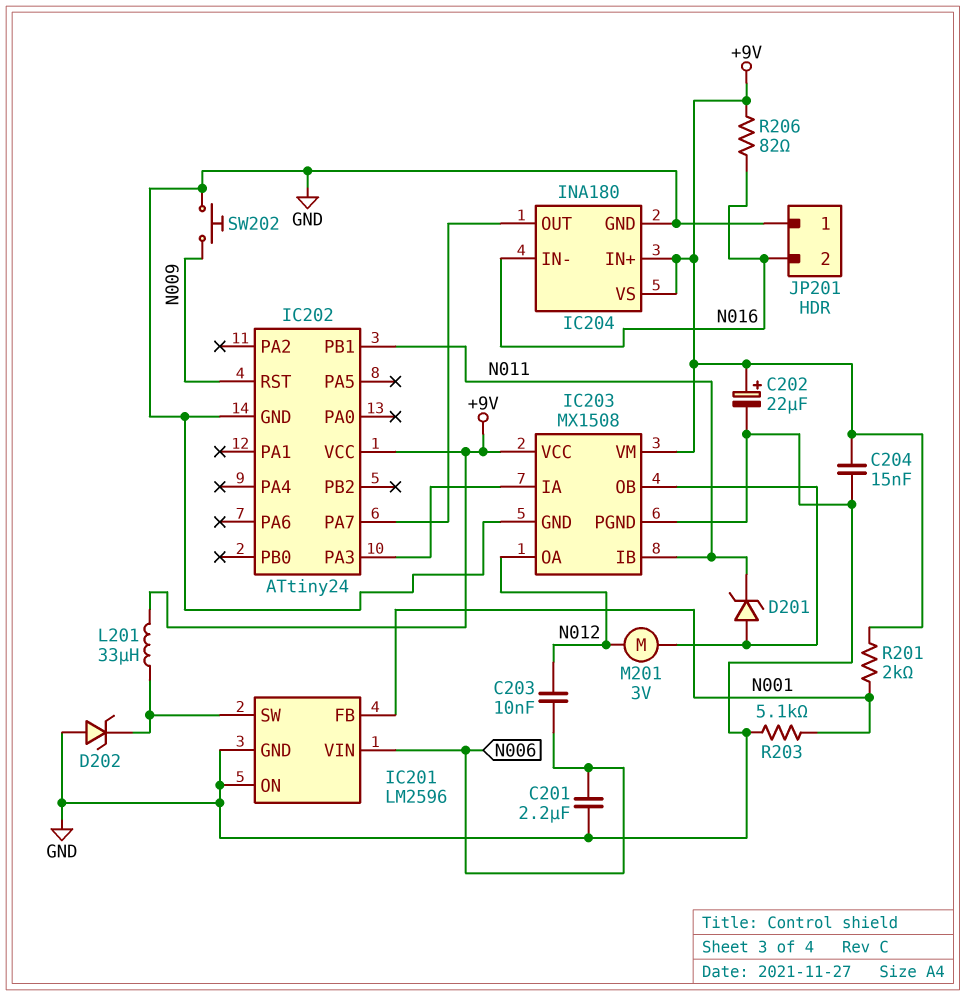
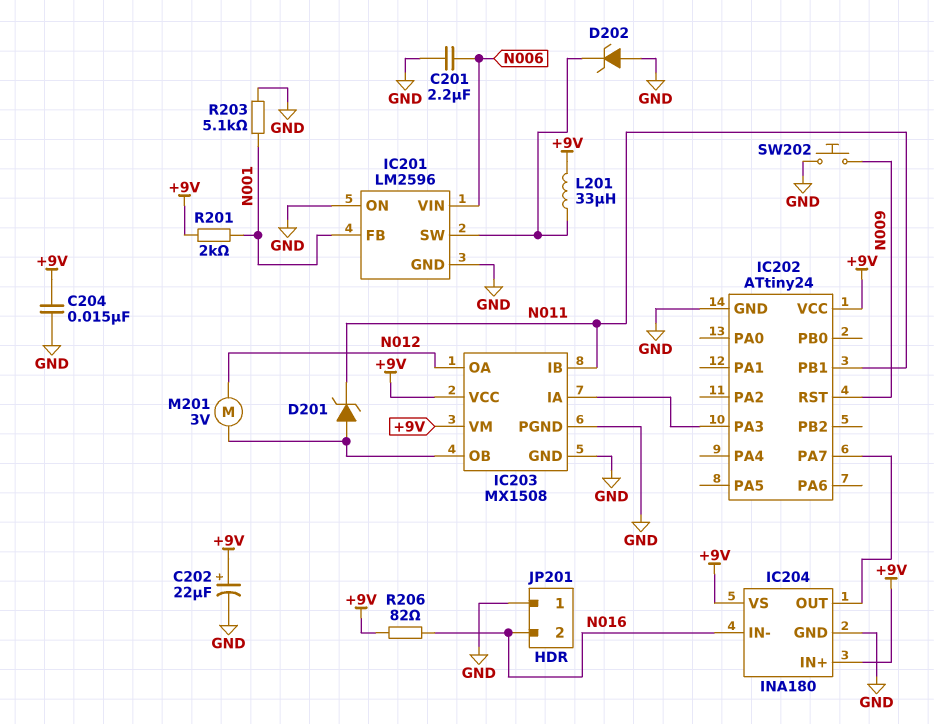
C203: 10nF (N006, N012) -> none

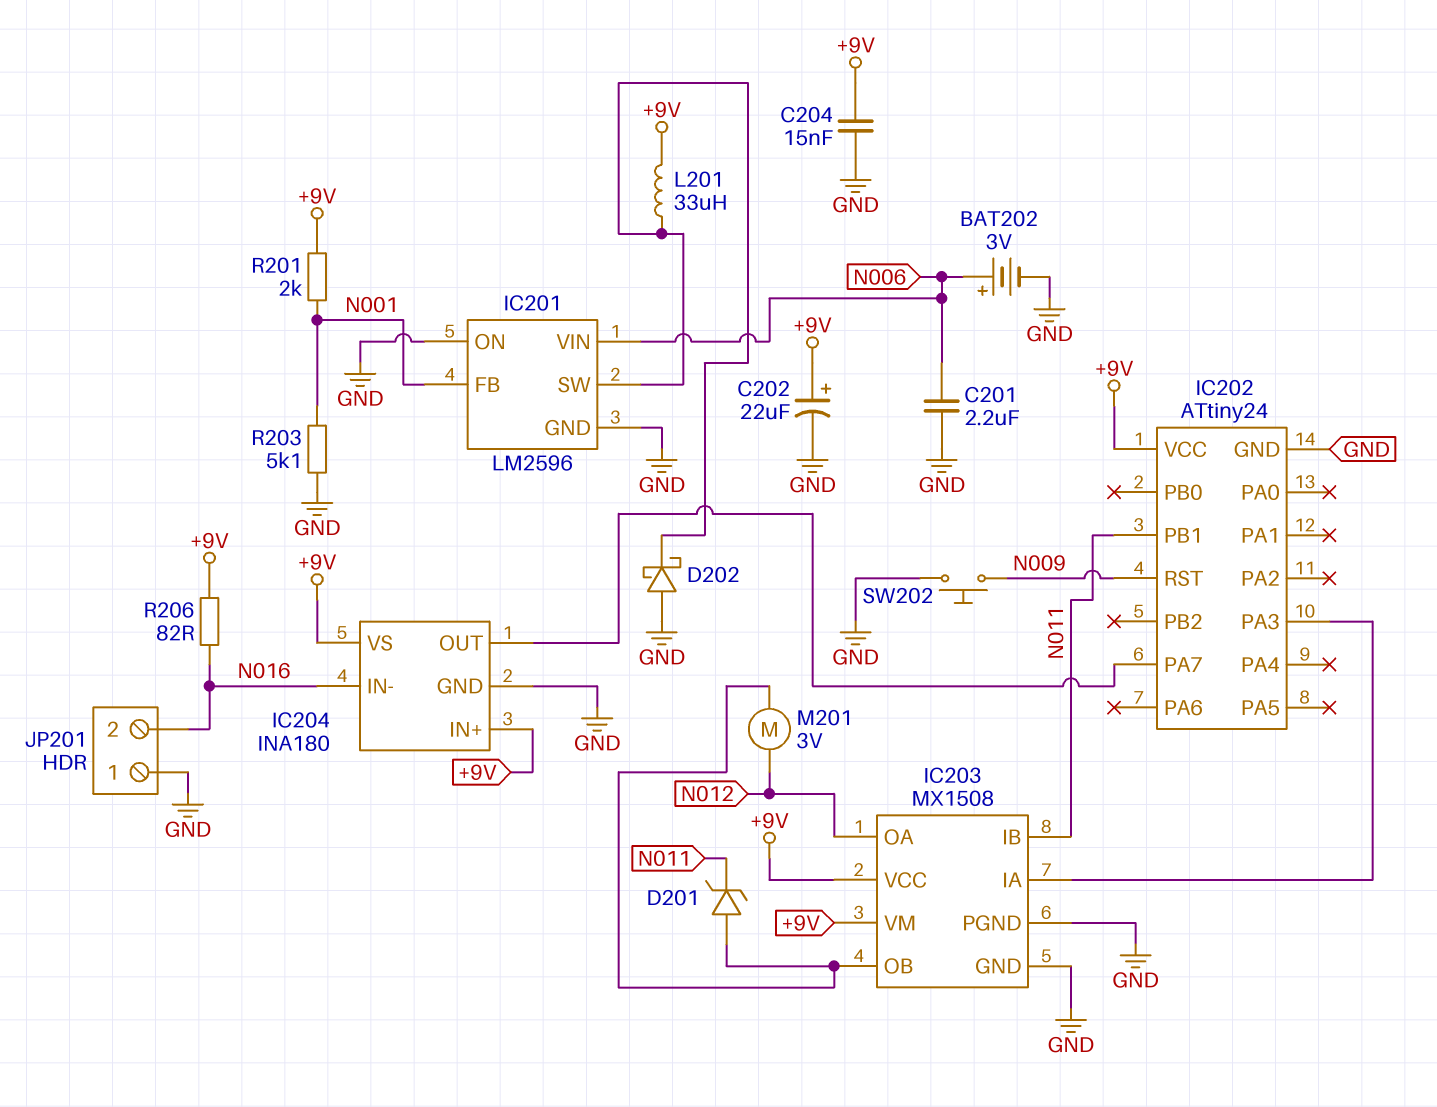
BAT202: none -> 3V (plus N006, minus GND)
D202: zener (A GND, K IC201/SW) -> schottky (A GND, K IC201/SW)

